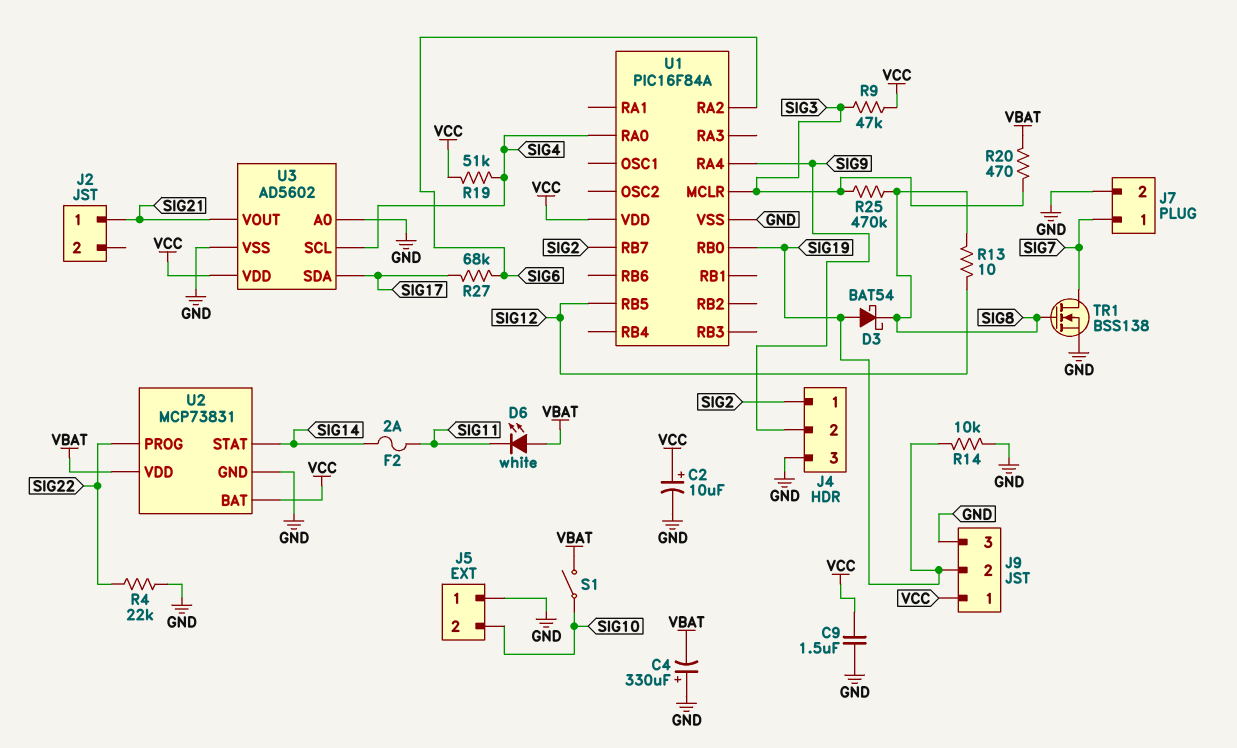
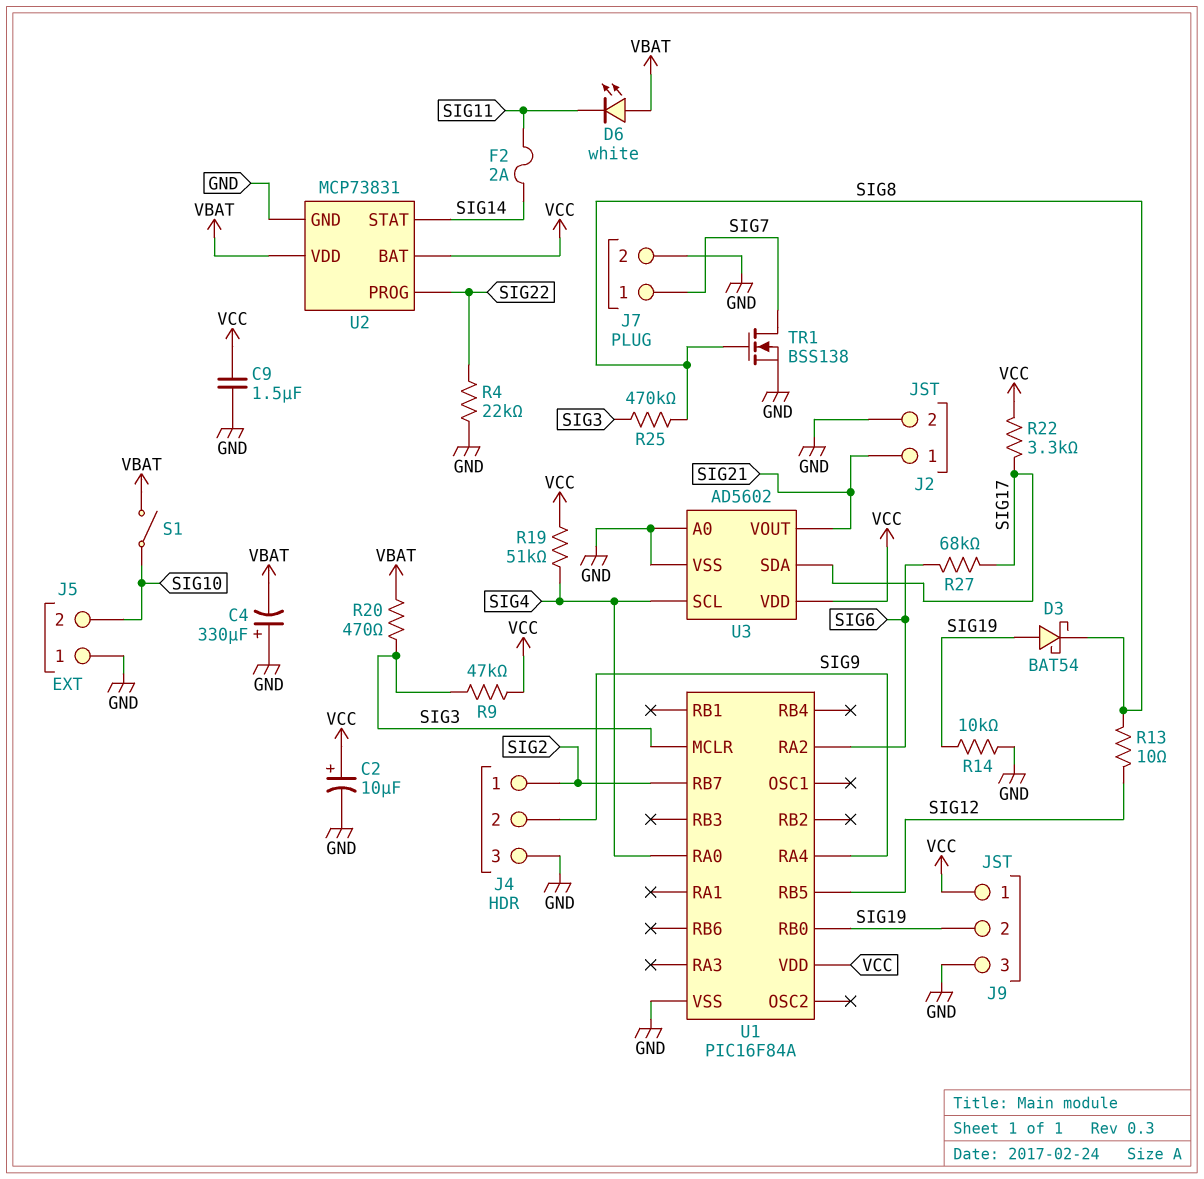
J2 pin 2: none -> GND
R22: none -> 3.3k (SIG17, VCC)

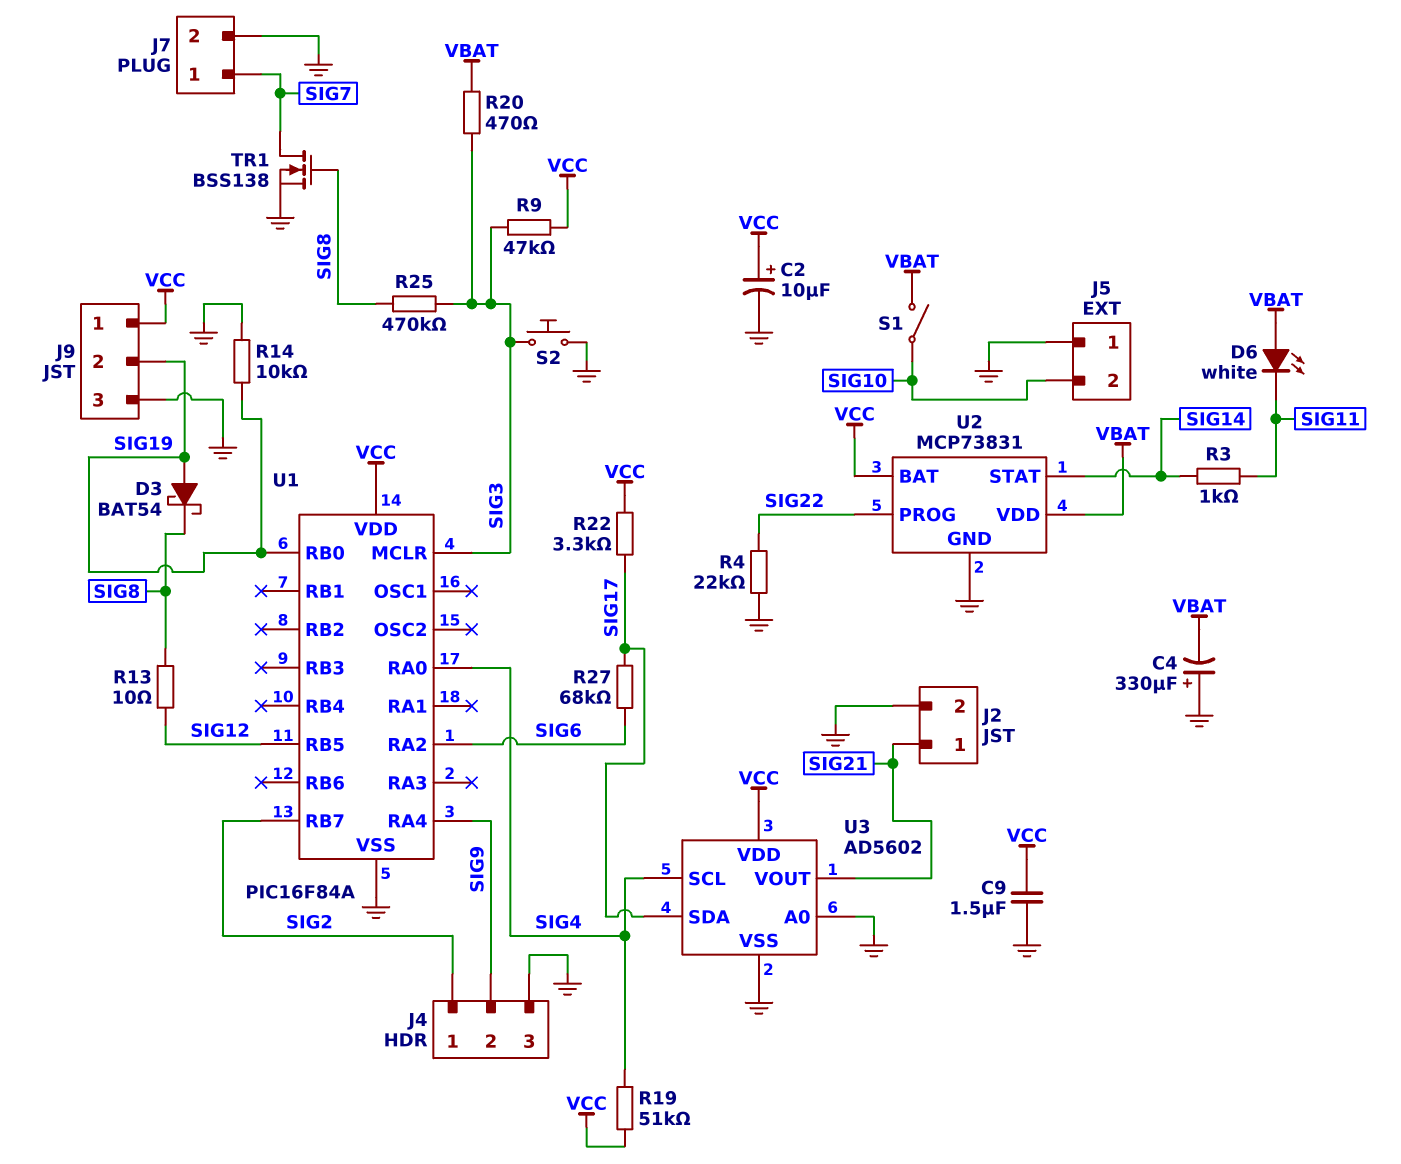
F2: 2A (SIG11, SIG14) -> none
R3: none -> 1k (SIG11, SIG14)
S2: none -> button (GND, SIG3)

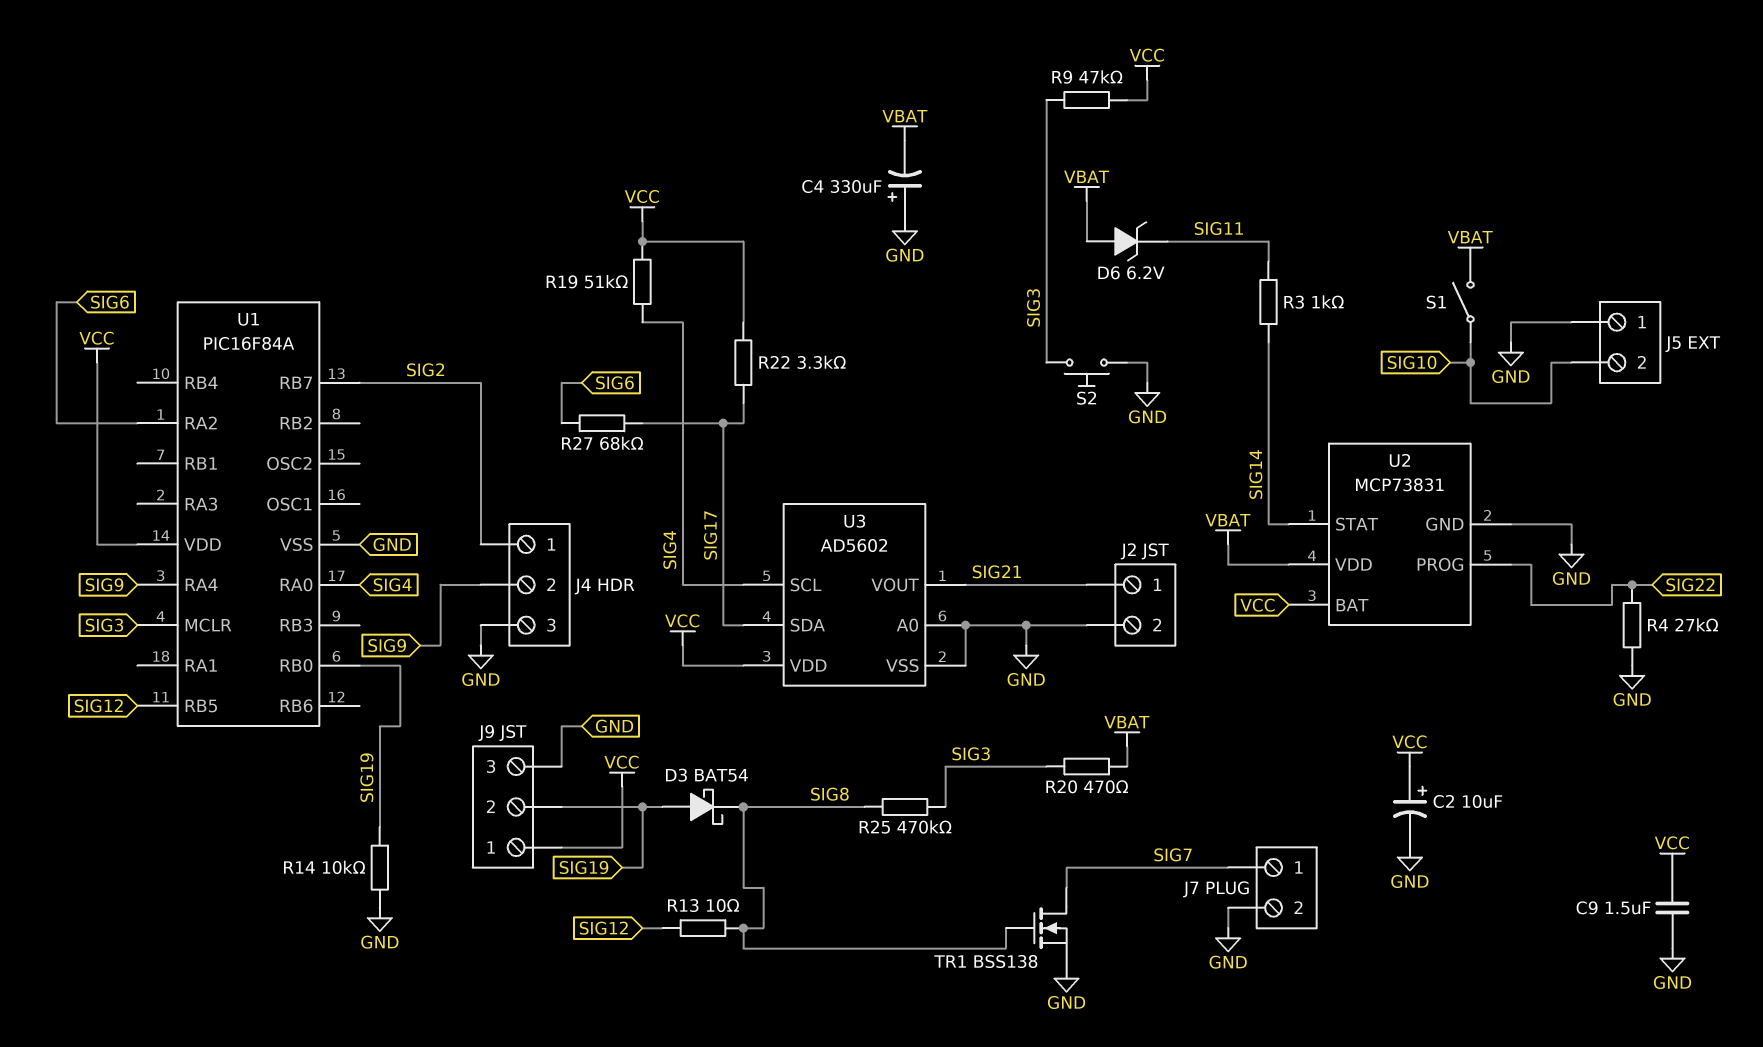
D6: LED white (A VBAT, K SIG11) -> zener 6.2V (A VBAT, K SIG11)
R4: 22k (GND, SIG22) -> 27k (GND, SIG22)

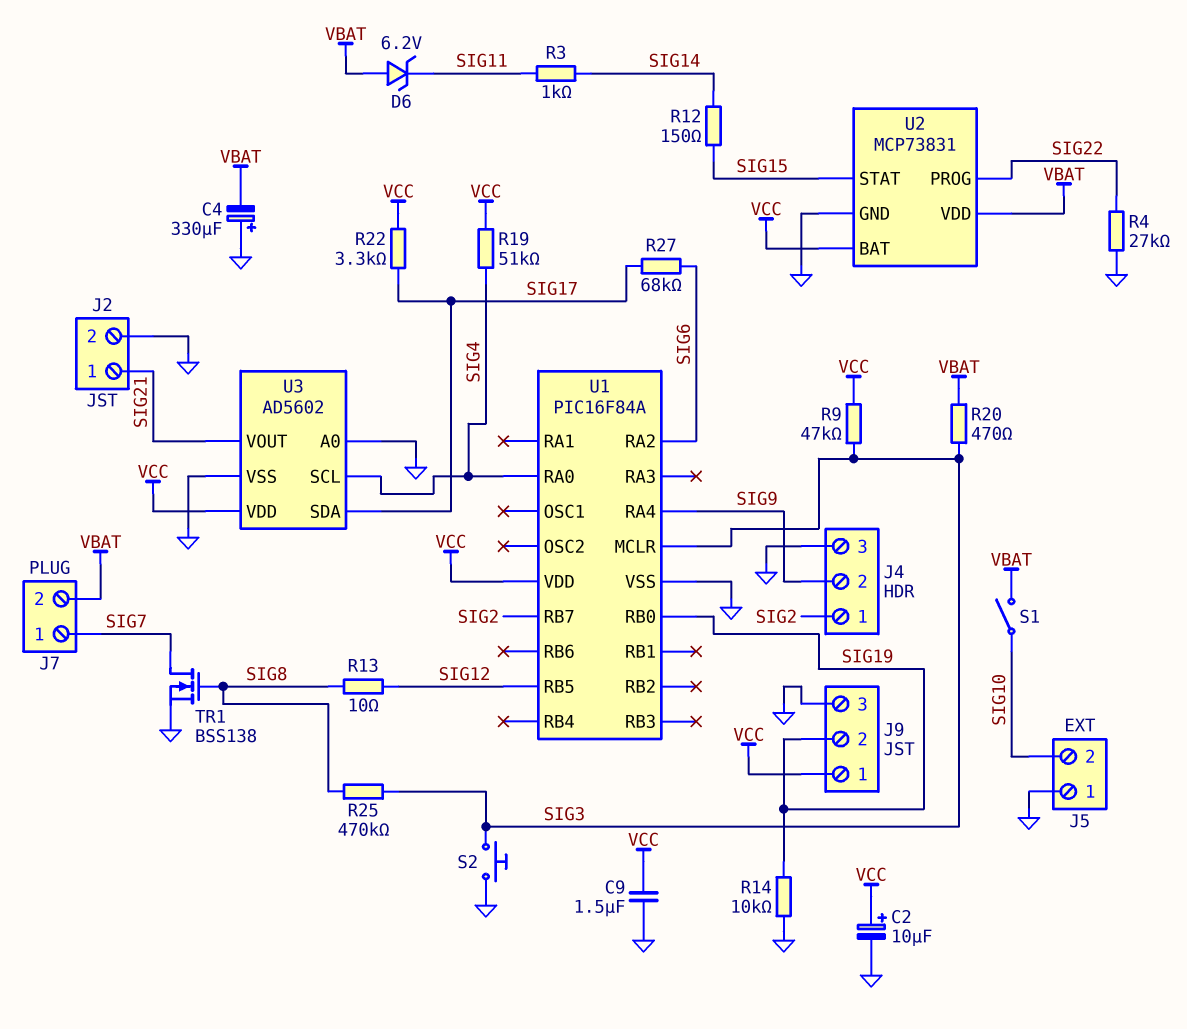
D3: schottky BAT54 (A SIG19, K SIG8) -> none
J7 pin 2: GND -> VBAT
R12: none -> 150 (SIG14, SIG15)
U2 pin STAT: SIG14 -> SIG15

